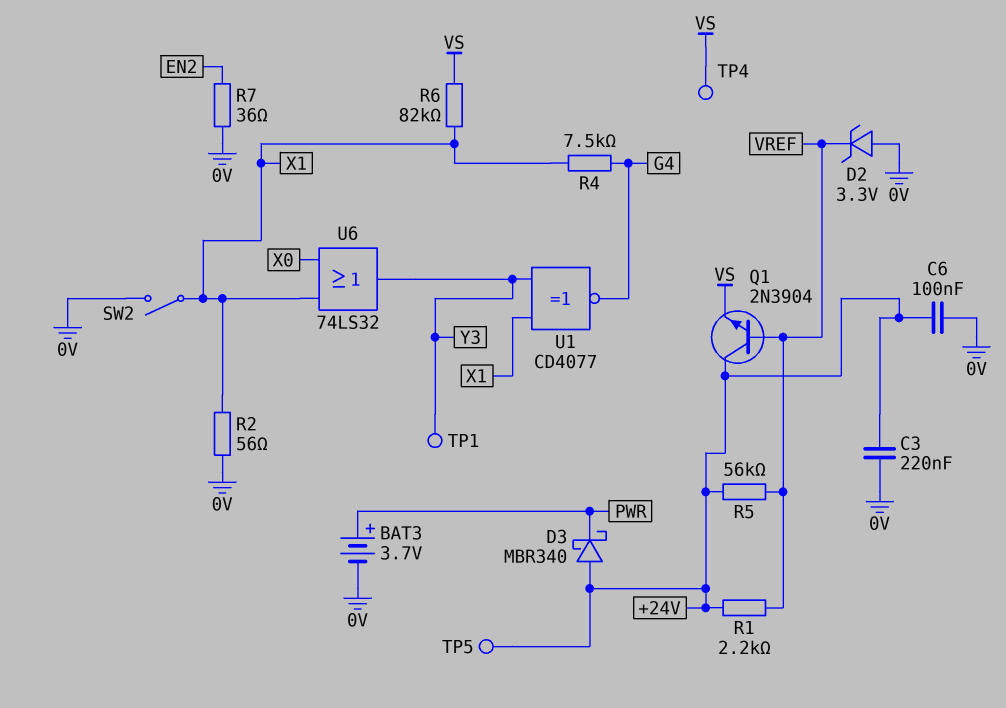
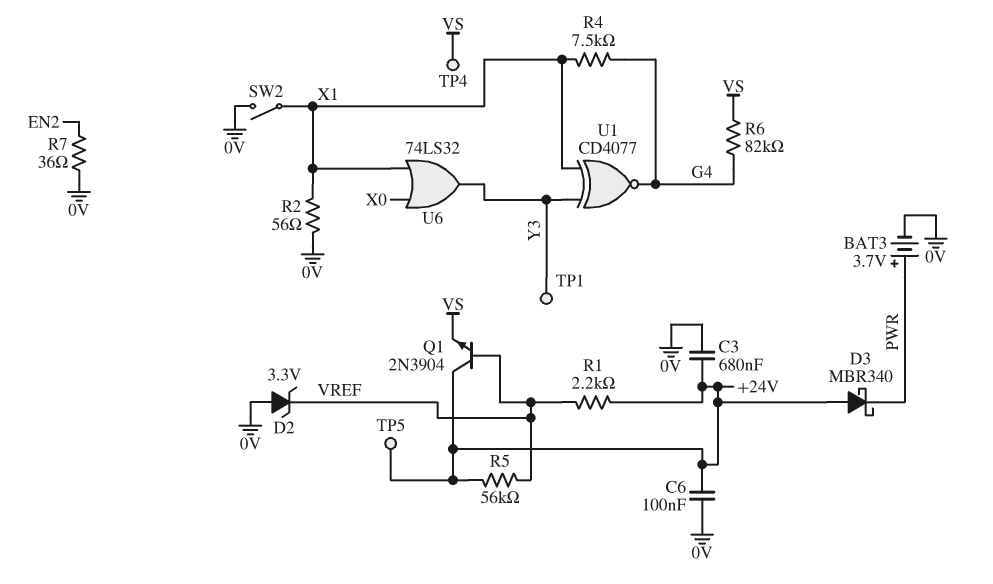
C3: 220nF (+24V, 0V) -> 680nF (+24V, 0V)
R6: 82k (VS, X1) -> 82k (G4, VS)

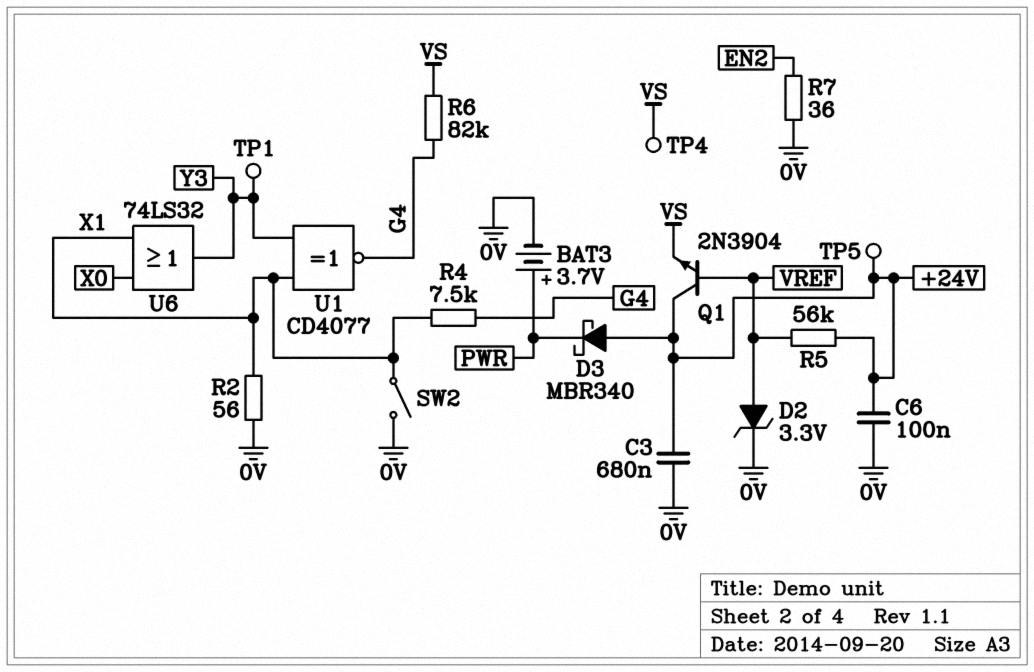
D2: zener 3.3V (A 0V, K VREF) -> zener 3.3V (A VREF, K 0V)
R1: 2.2k (+24V, VREF) -> none

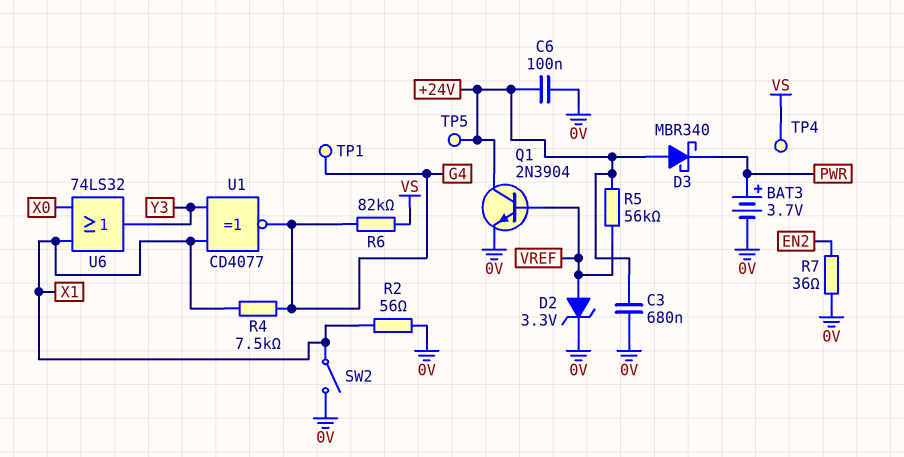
Q1: NPN 2N3904 (B VREF, C +24V, E VS) -> NPN 2N3904 (B VREF, C +24V, E 0V)
TP1: test point (Y3) -> test point (G4)

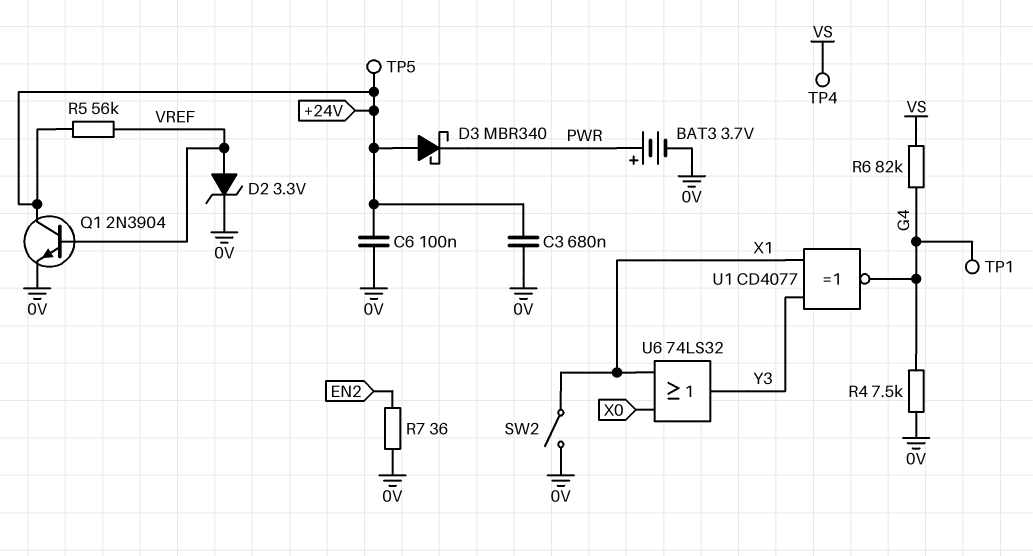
R2: 56 (0V, X1) -> none
R4: 7.5k (G4, X1) -> 7.5k (0V, G4)

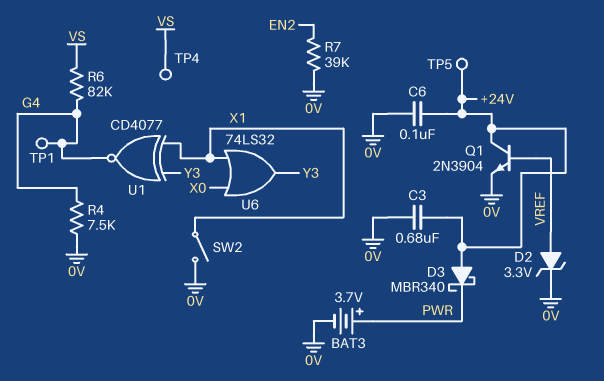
R5: 56k (+24V, VREF) -> none
R7: 36 (0V, EN2) -> 39k (0V, EN2)

